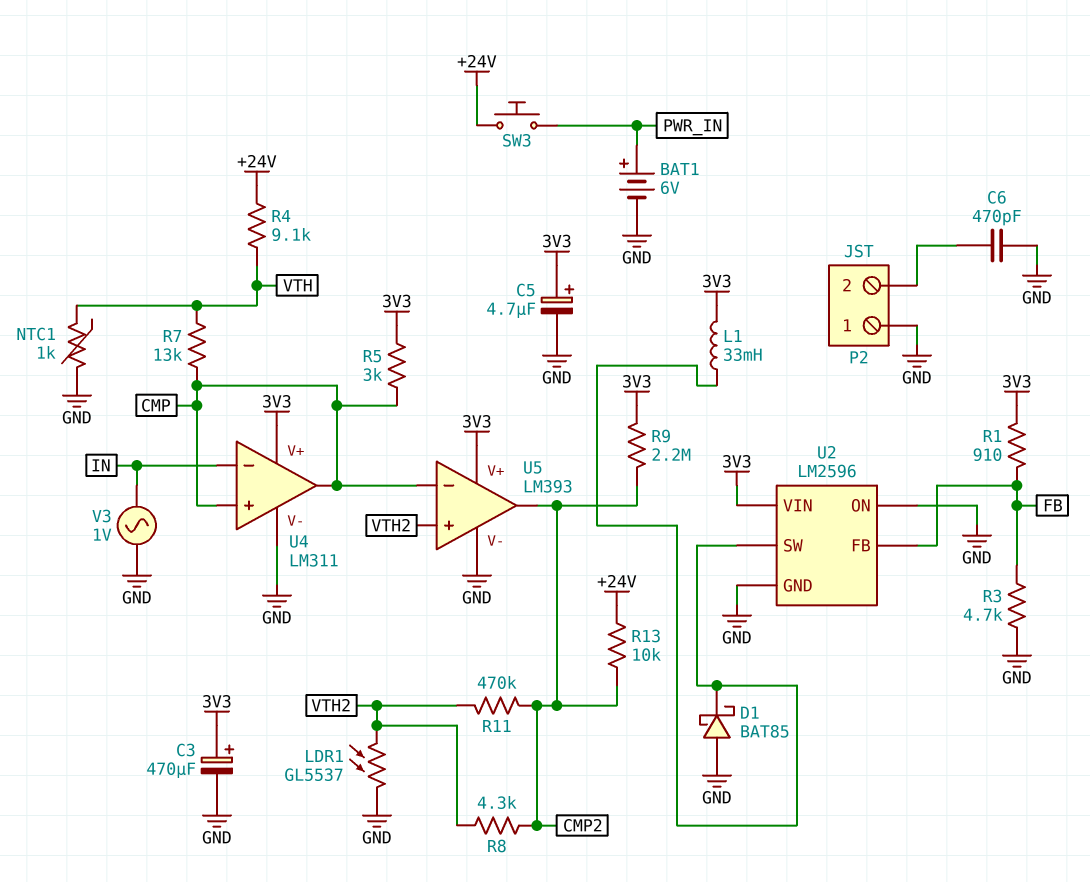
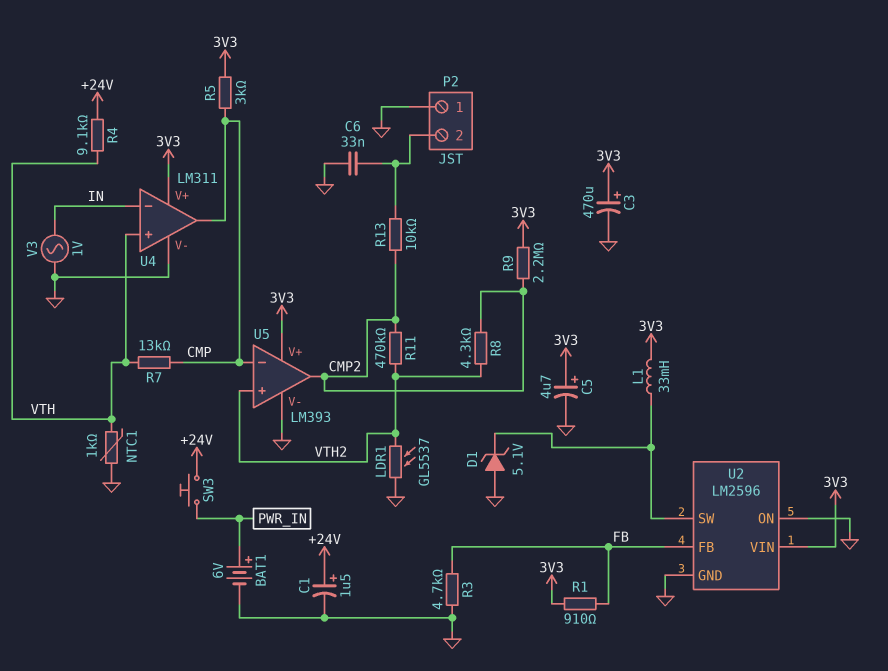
C1: none -> 1.5uF (plus +24V, minus GND)
C6: 470pF (GND, P2/2) -> 33nF (GND, P2/2)
D1: schottky BAT85 (A GND, K U2/SW) -> zener 5.1V (A GND, K U2/SW)
R13: 10k (+24V, CMP2) -> 10k (CMP2, P2/2)
U4 pin in+: CMP -> VTH

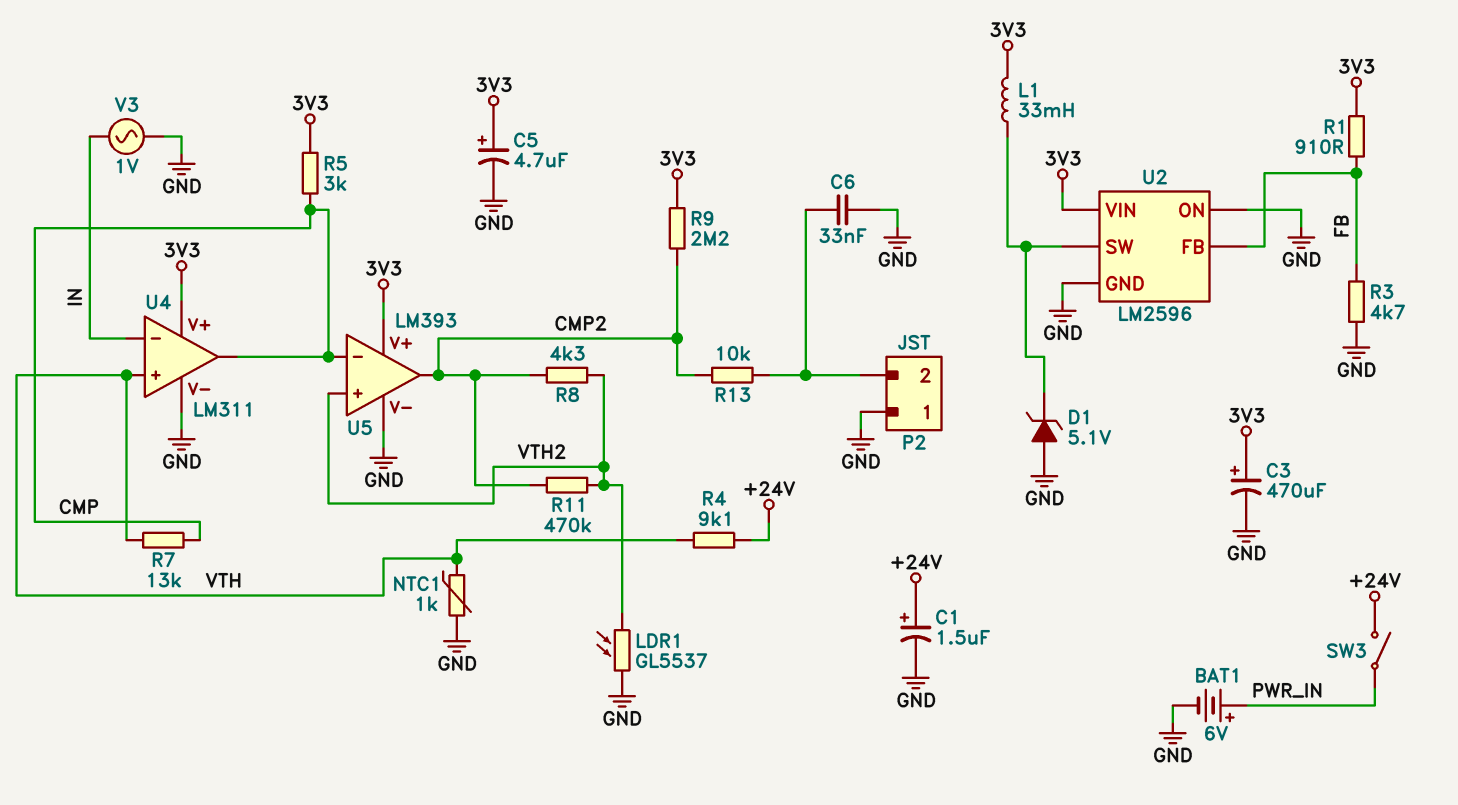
SW3: button (+24V, PWR_IN) -> switch (+24V, PWR_IN)

